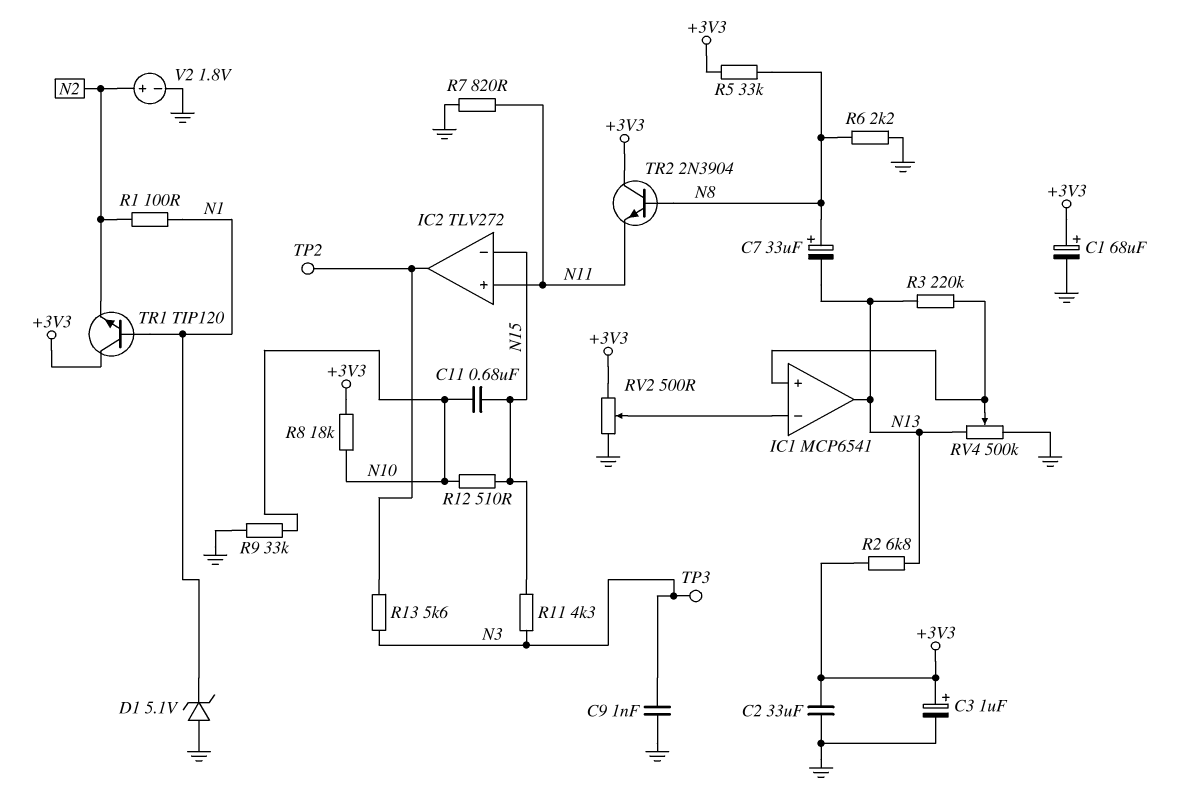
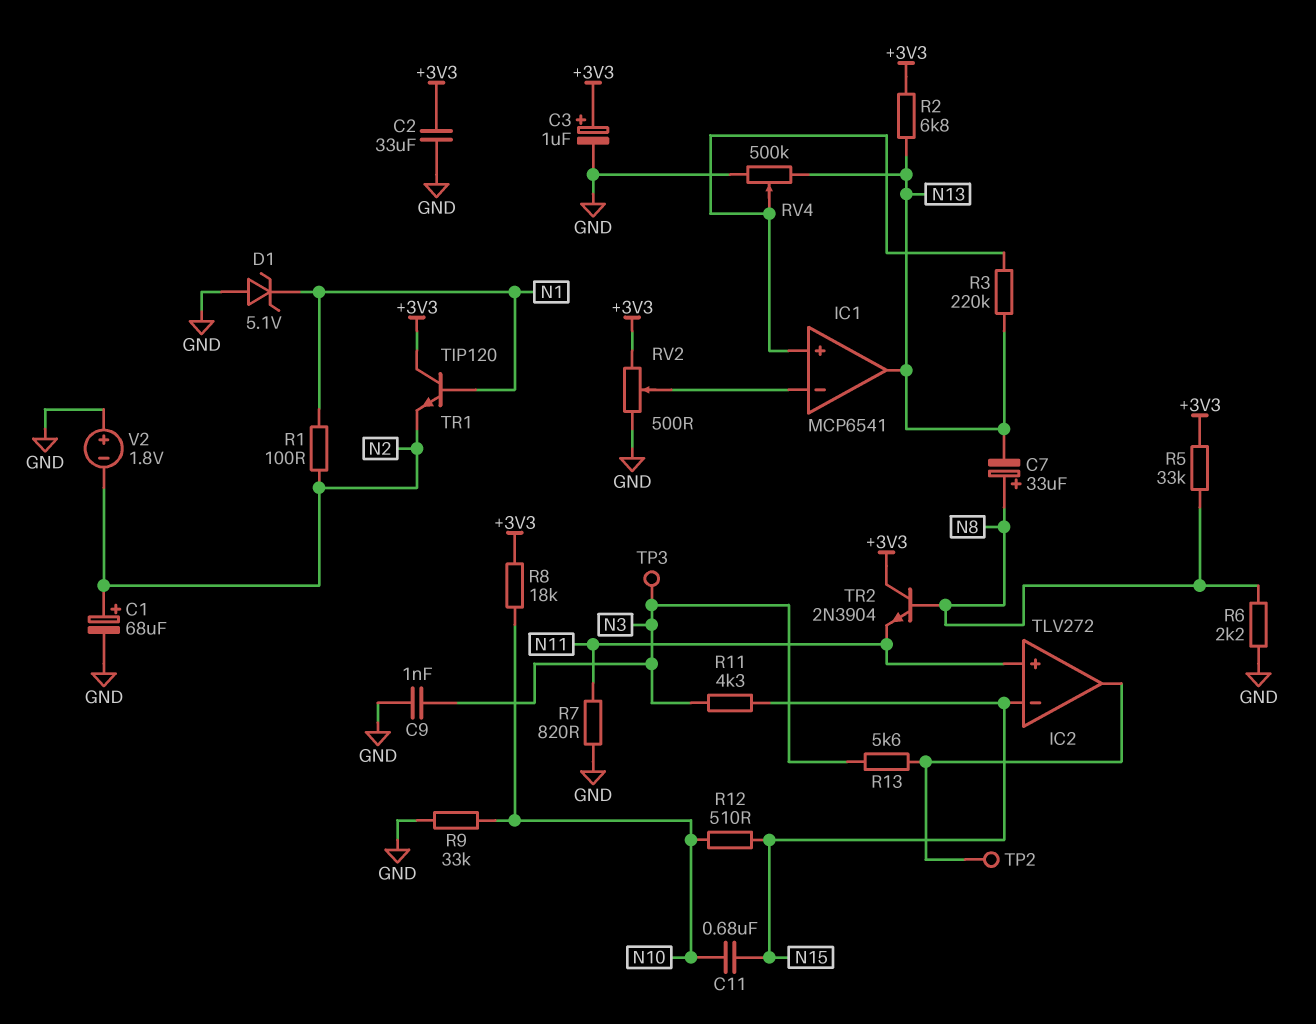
C1: 68uF (plus +3V3, minus GND) -> 68uF (plus N2, minus GND)
V2: 1.8V (plus N2, minus GND) -> 1.8V (plus GND, minus N2)

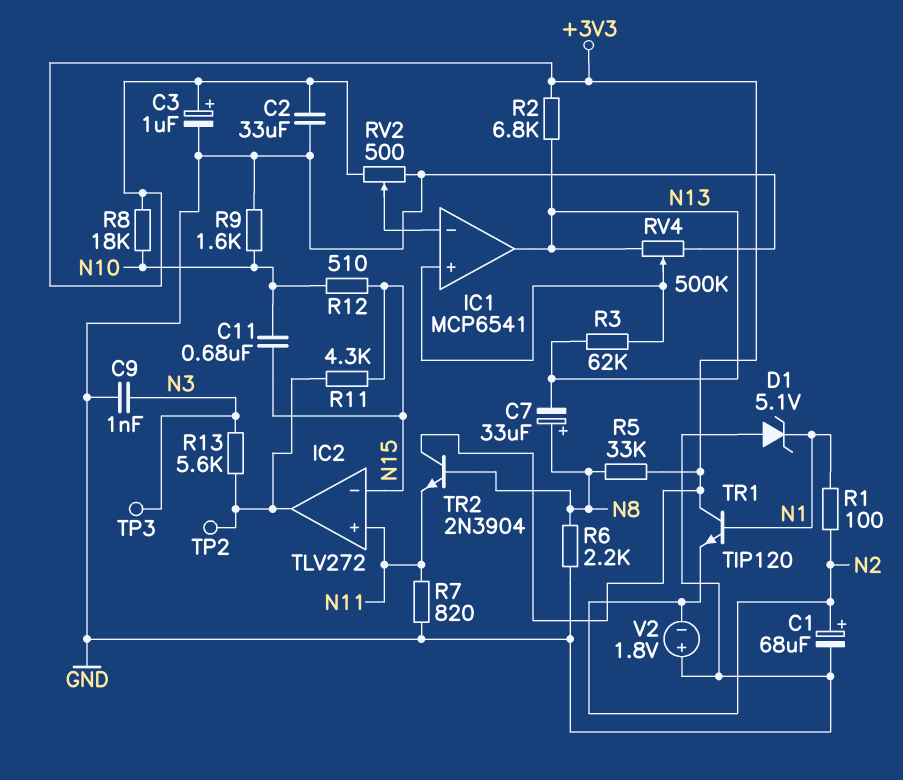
R3: 220k (IC1/in+, N13) -> 62k (IC1/in+, N13)
R9: 33k (GND, N10) -> 1.6k (GND, N10)
R11: 4.3k (N3, N15) -> 4.3k (IC2/out, N15)

